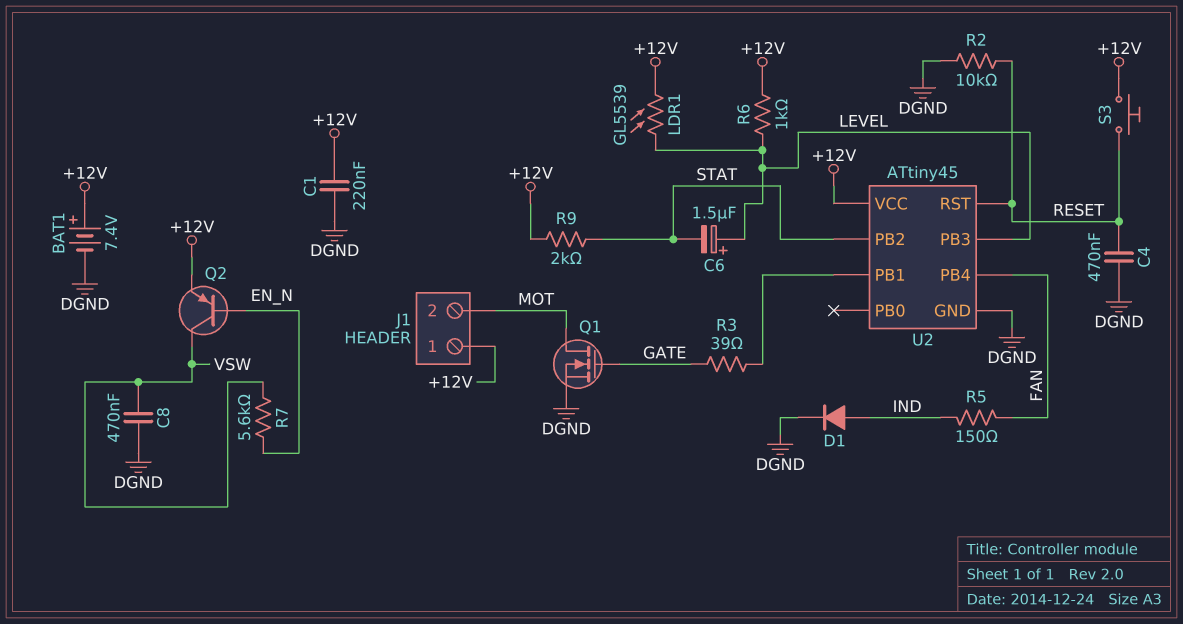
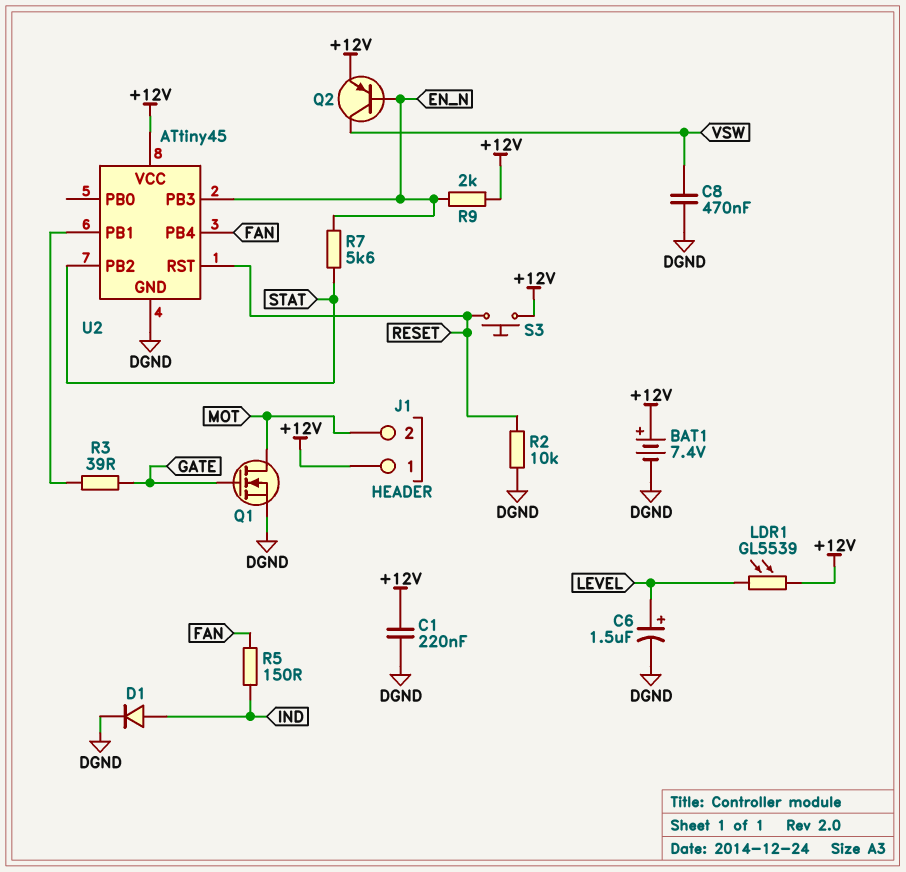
C4: 470nF (DGND, RESET) -> none
C6: 1.5uF (plus LEVEL, minus STAT) -> 1.5uF (plus LEVEL, minus DGND)
R6: 1k (+12V, LEVEL) -> none
R7: 5.6k (EN_N, VSW) -> 5.6k (EN_N, STAT)
R9: 2k (+12V, STAT) -> 2k (+12V, EN_N)
U2 pin PB3: LEVEL -> EN_N

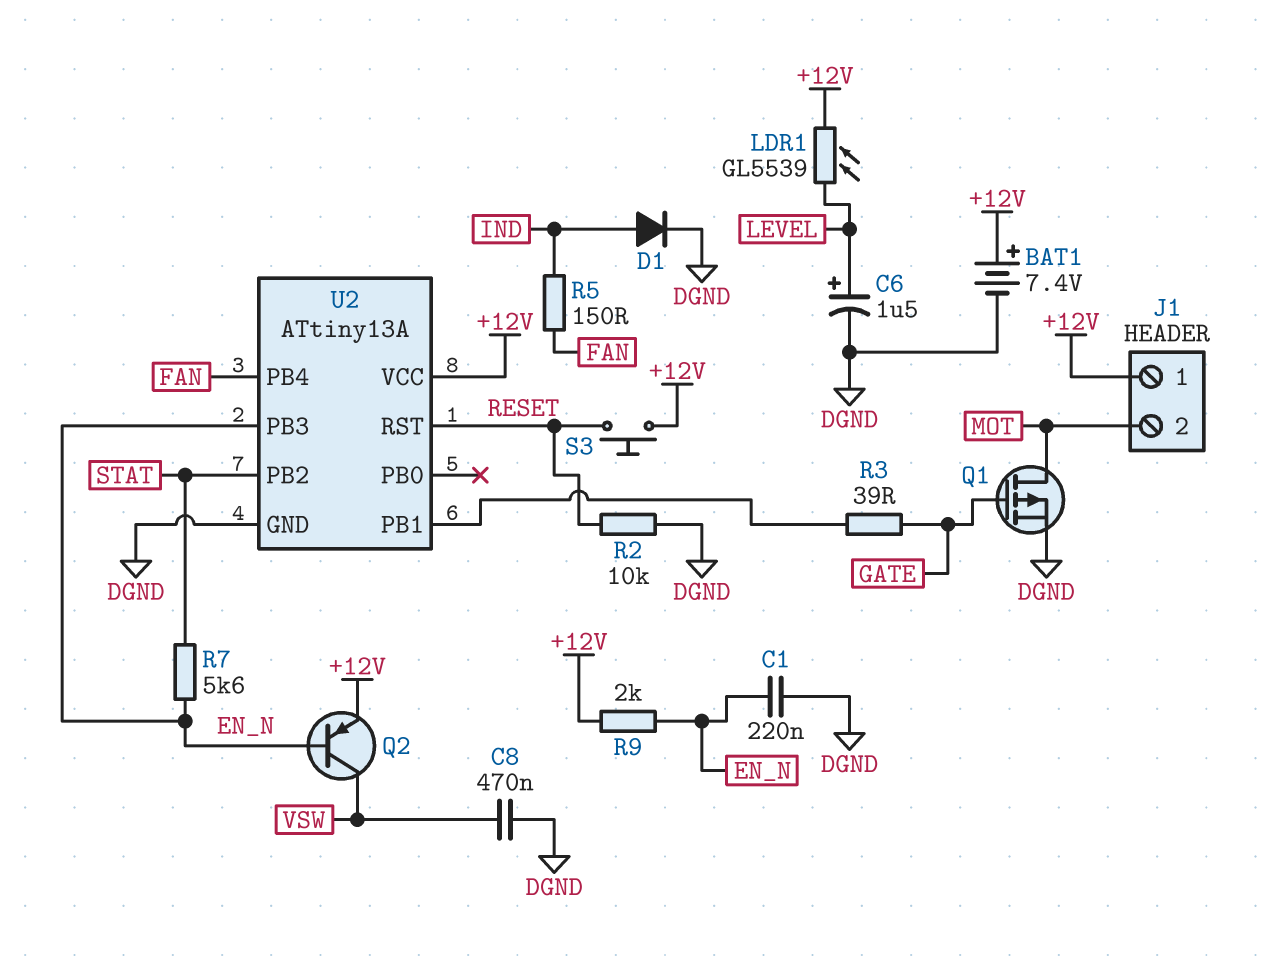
C1: 220nF (+12V, DGND) -> 220nF (DGND, EN_N)
Q1: NMOS (G GATE, D MOT, S DGND) -> PMOS (G GATE, D MOT, S DGND)
U2: ATtiny45 -> ATtiny13A

